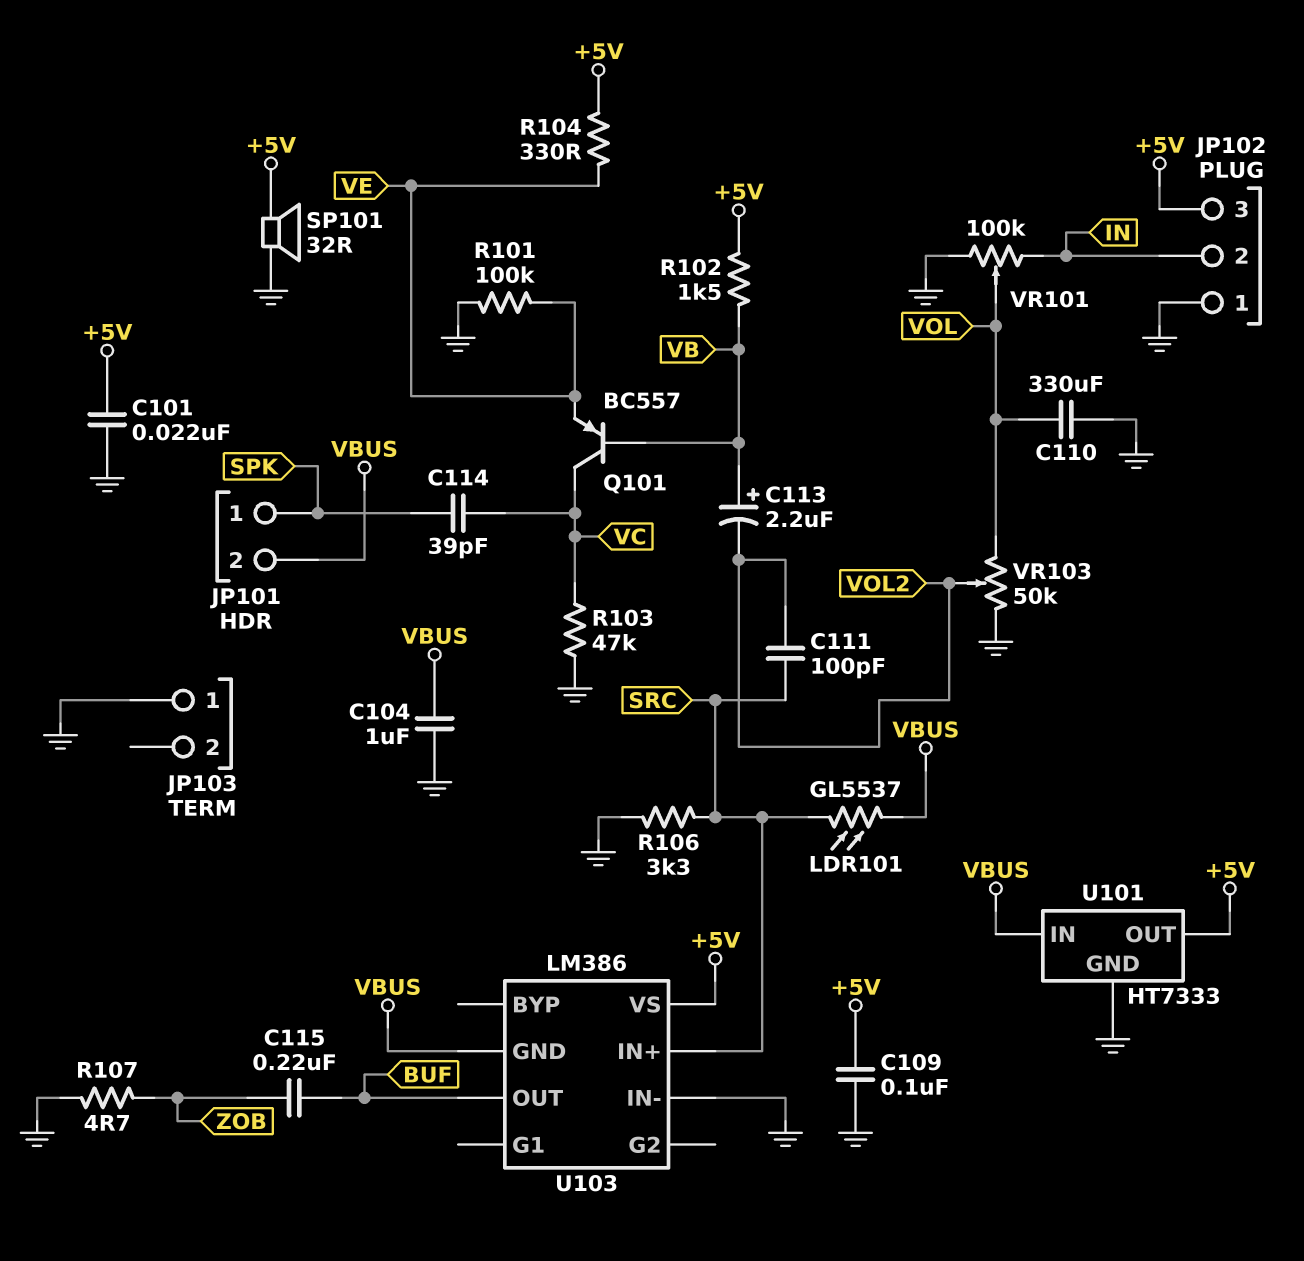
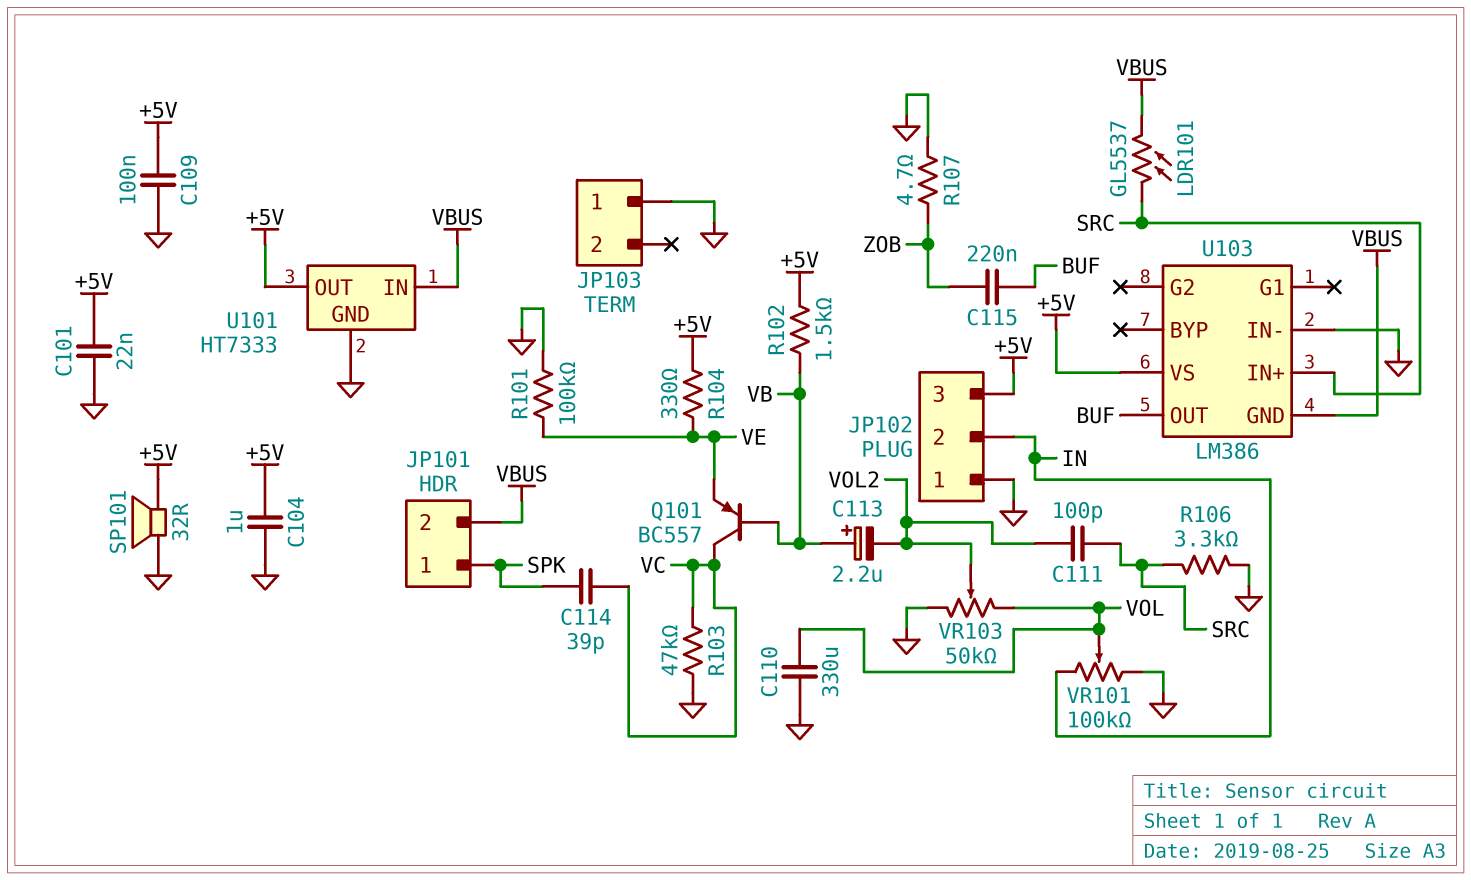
C104: 1uF (GND, VBUS) -> 1uF (+5V, GND)

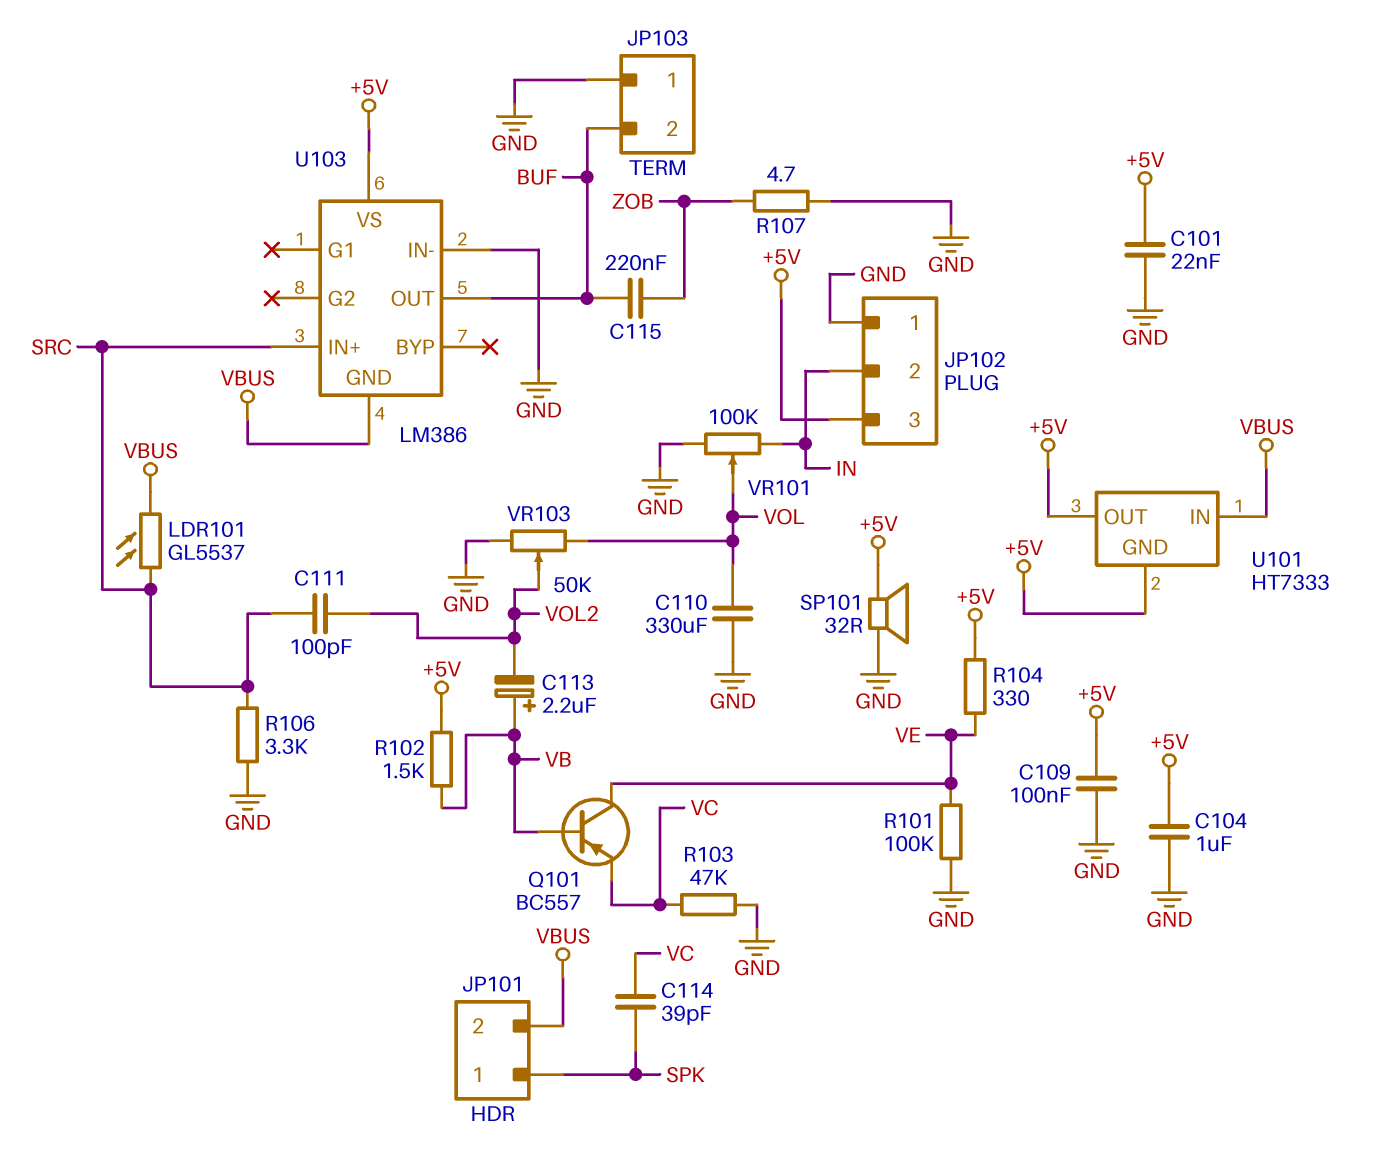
JP103 pin 2: none -> BUF
Q101: PNP BC557 (B VB, C VC, E VE) -> PNP BC557 (B VB, C VE, E VC)
U101 pin GND: GND -> +5V

